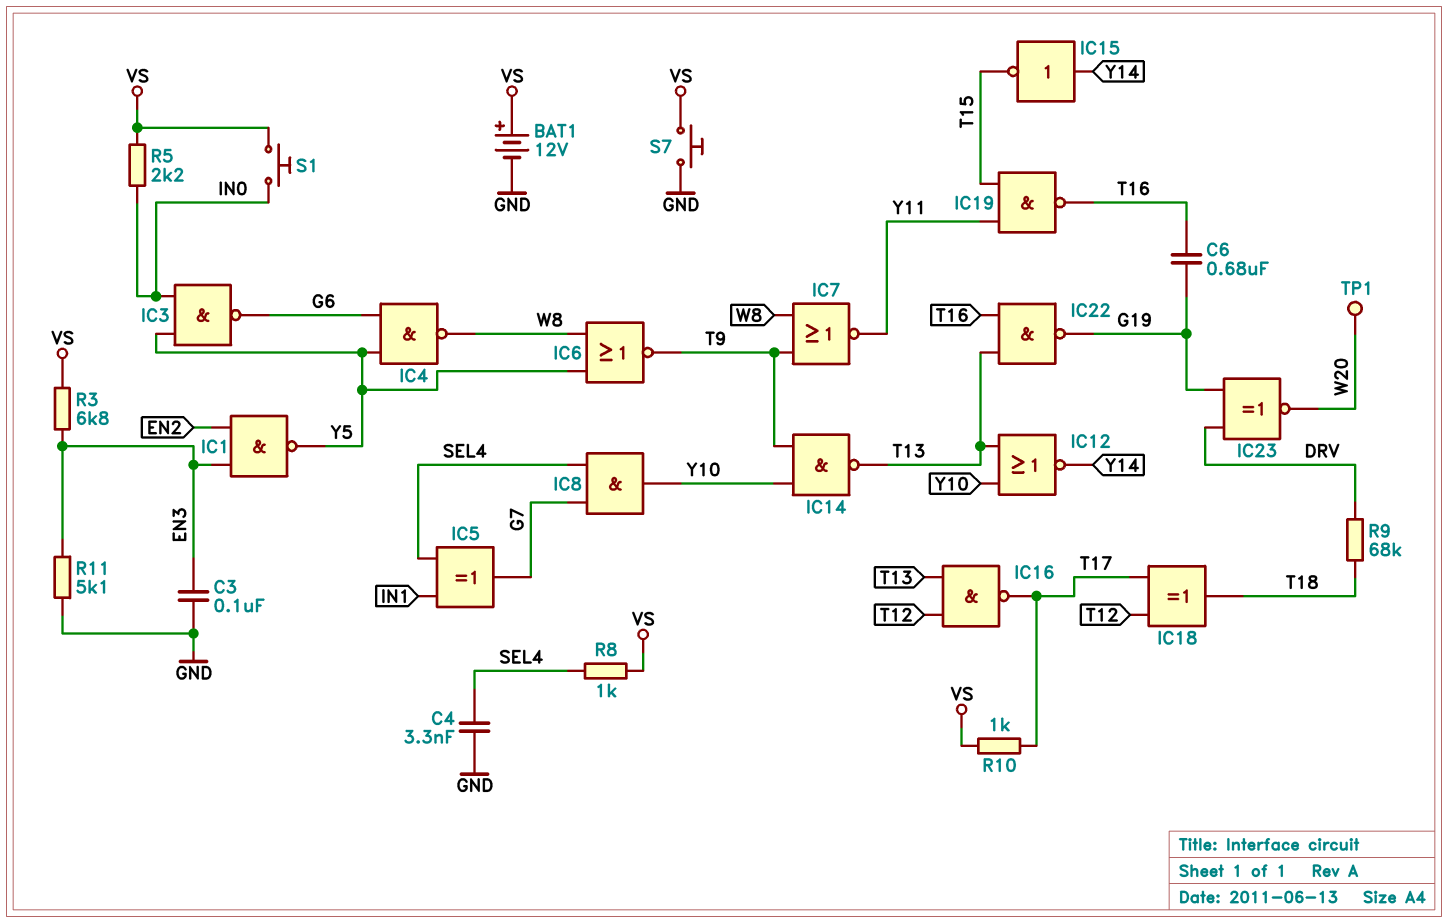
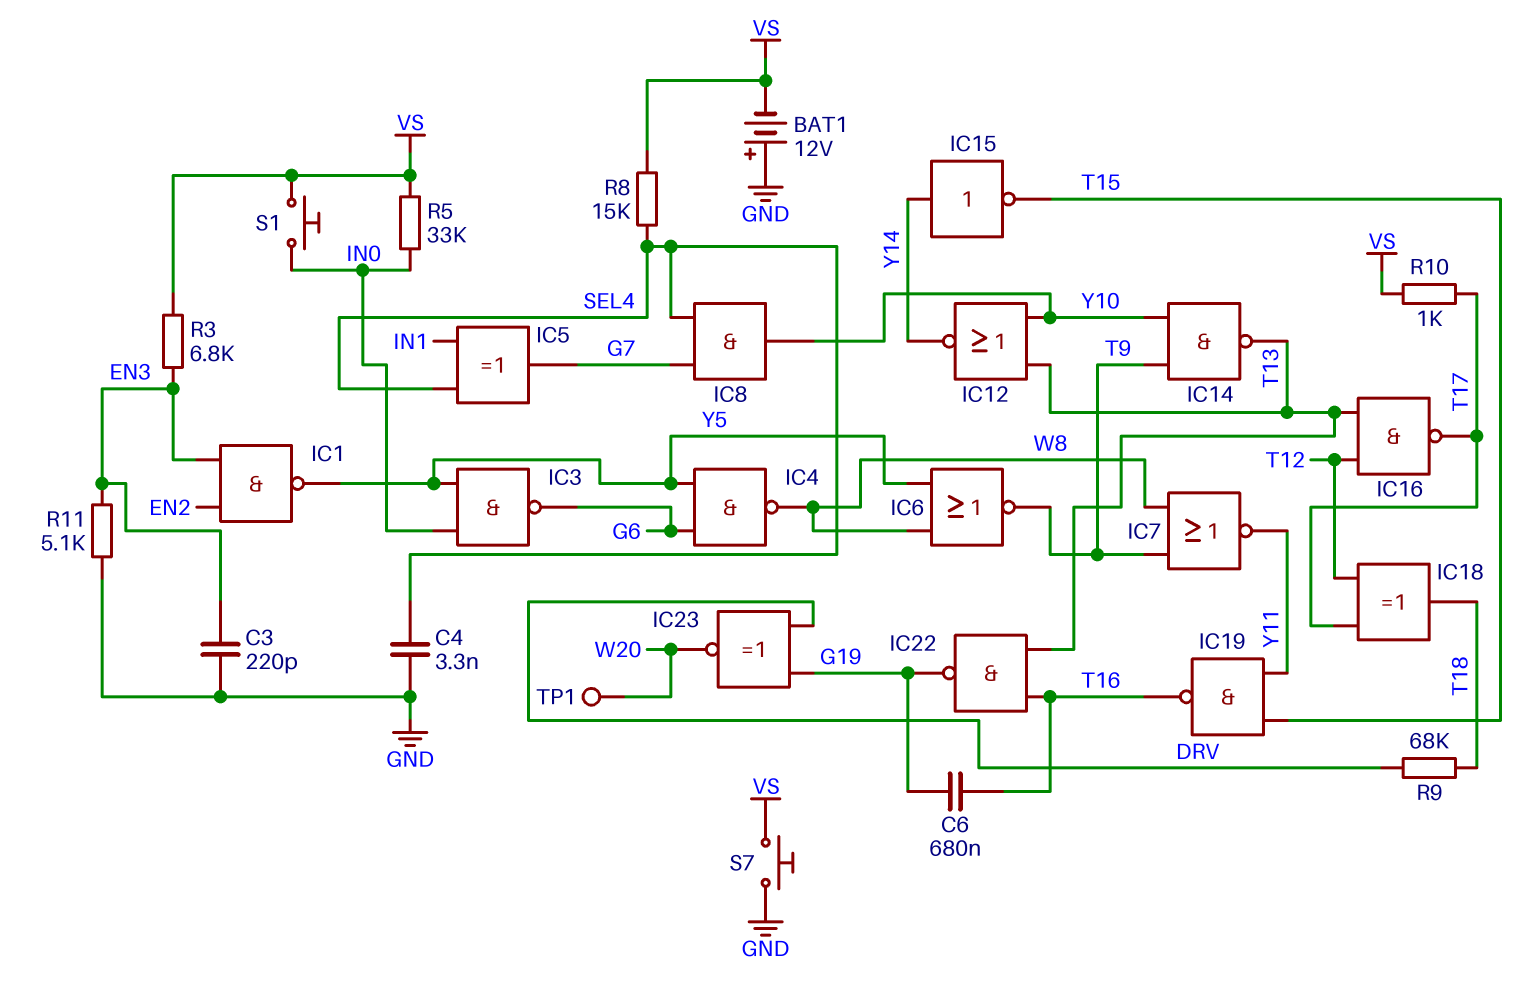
BAT1: 12V (plus VS, minus GND) -> 12V (plus GND, minus VS)
C3: 100nF (EN3, GND) -> 220pF (EN3, GND)
R5: 2.2k (IN0, VS) -> 33k (IN0, VS)
R8: 1k (SEL4, VS) -> 15k (SEL4, VS)

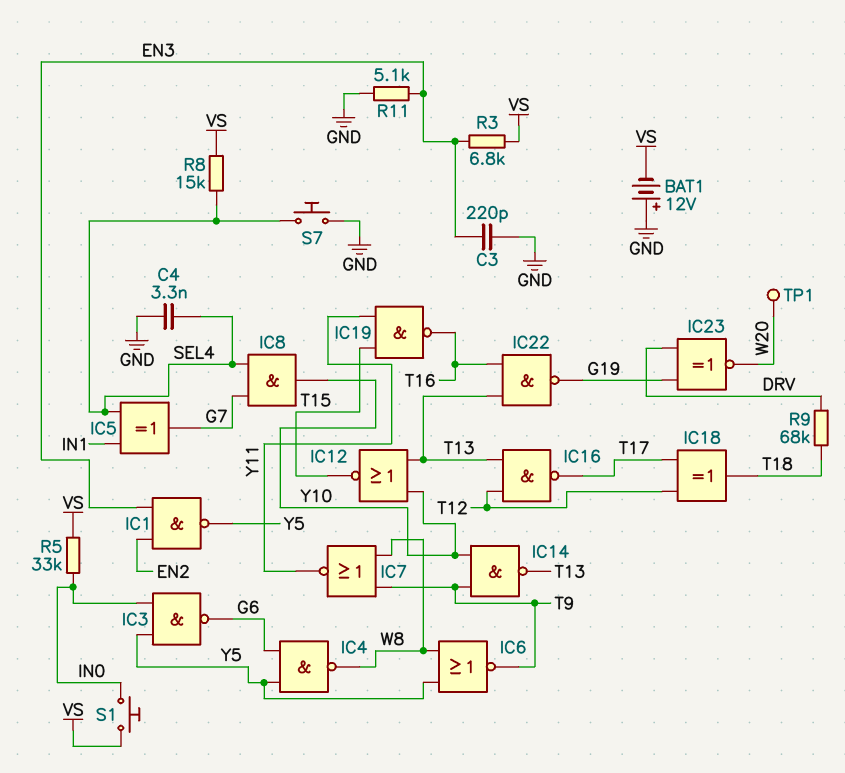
C6: 680nF (G19, T16) -> none
IC12: NOR (in T13, in Y10, out Y14) -> NOR (in T13, in Y10, out T15)
IC15: NOT (in Y14, out T15) -> none
R10: 1k (T17, VS) -> none
S7: button (GND, VS) -> button (GND, SEL4)

